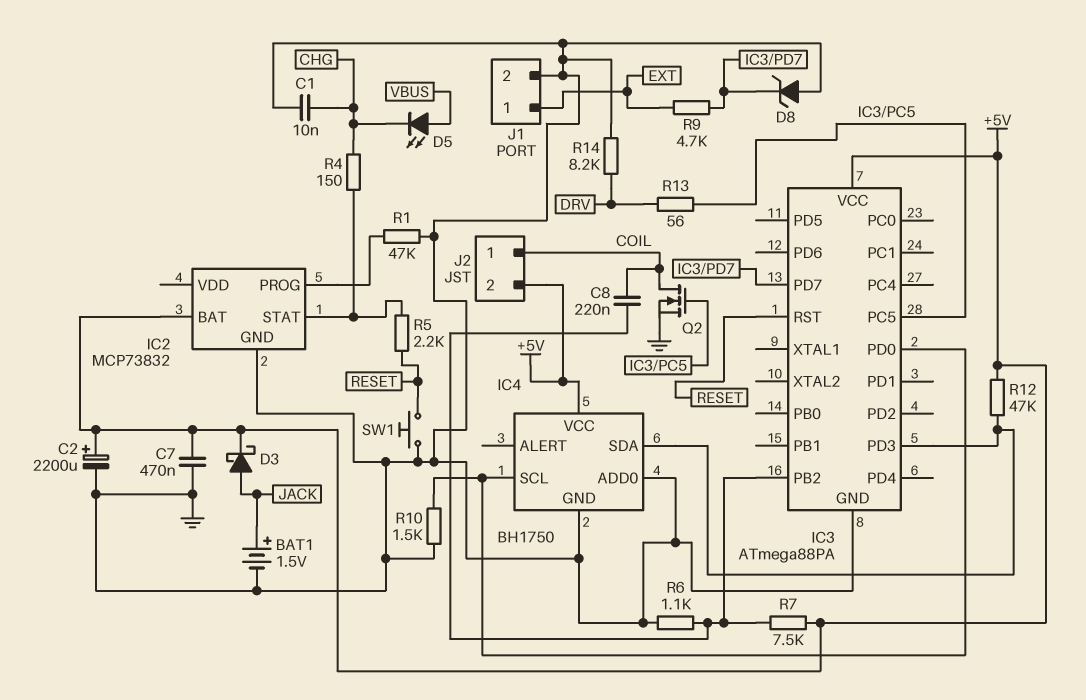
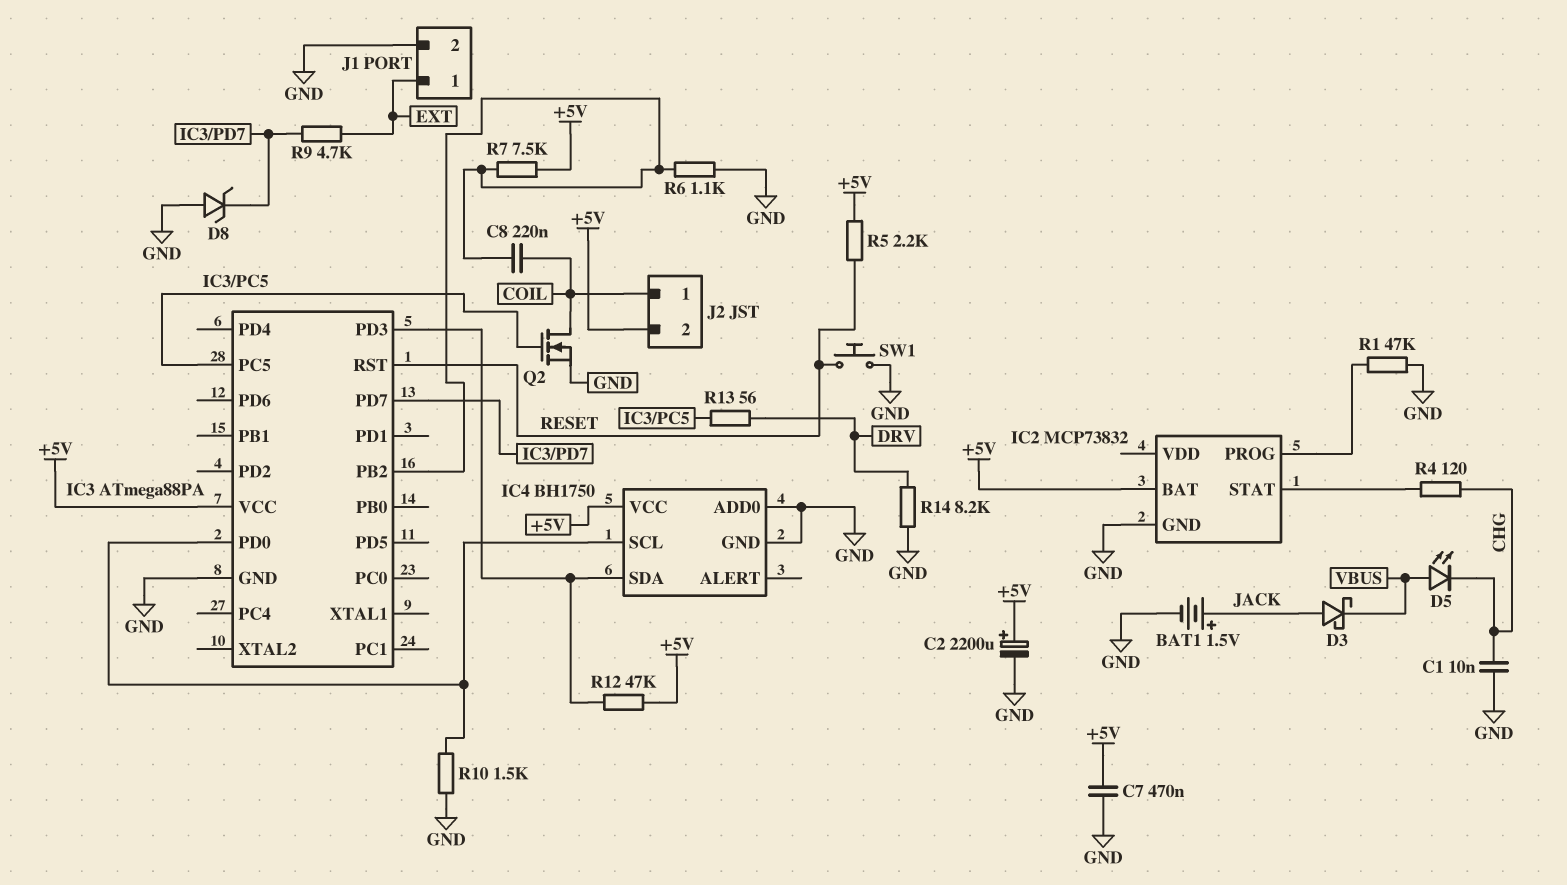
D3: schottky (A JACK, K +5V) -> schottky (A JACK, K VBUS)
R4: 150 (CHG, IC2/STAT) -> 120 (CHG, IC2/STAT)
R5: 2.2k (IC2/STAT, RESET) -> 2.2k (+5V, RESET)

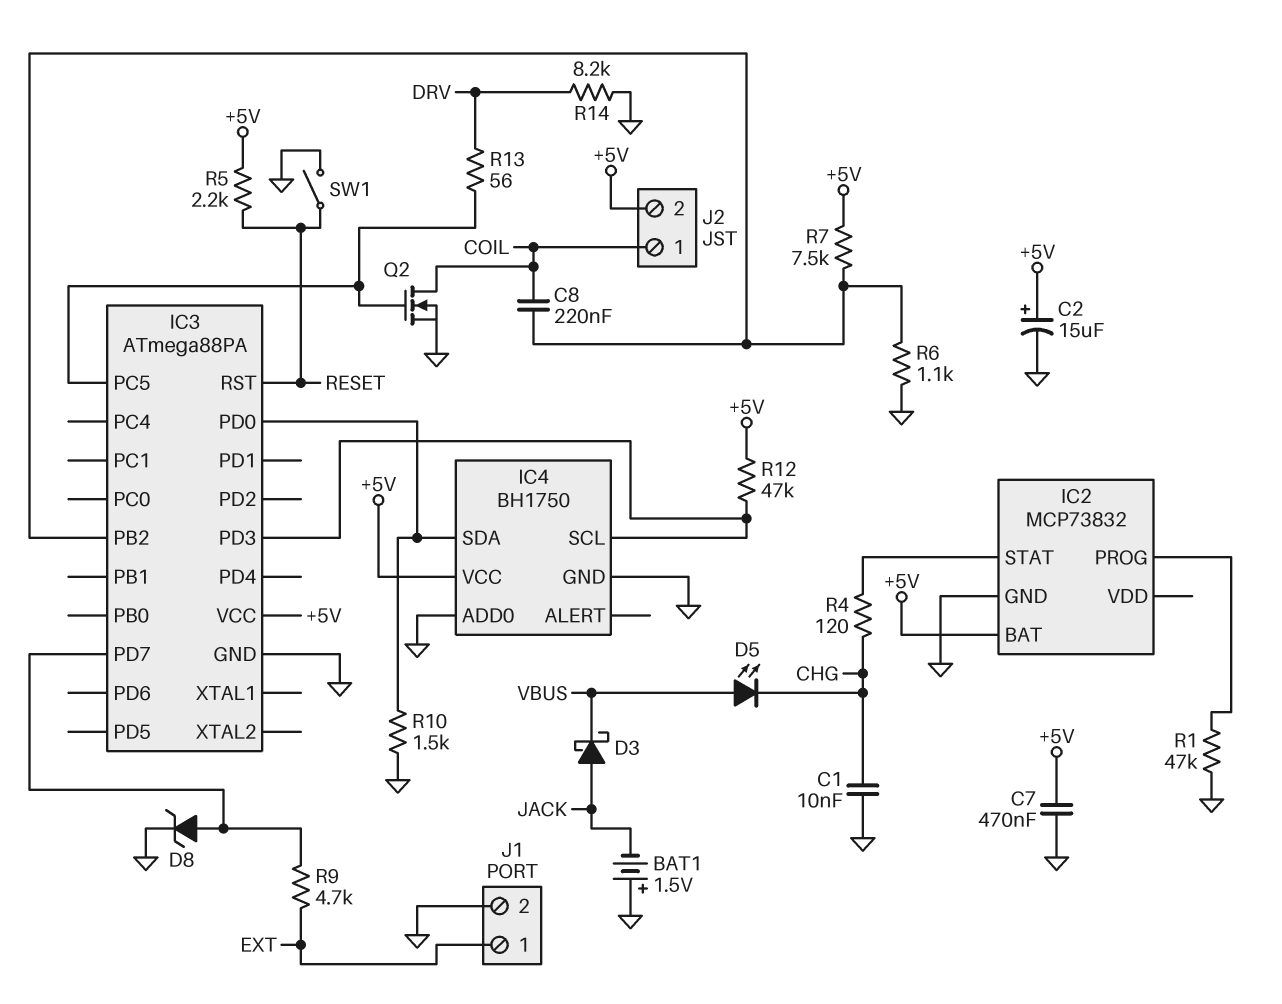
BAT1: 1.5V (plus JACK, minus GND) -> 1.5V (plus GND, minus JACK)
C2: 2200uF (plus +5V, minus GND) -> 15uF (plus +5V, minus GND)
D8: zener (A GND, K IC3/PD7) -> zener (A IC3/PD7, K GND)
IC4 pin SCL: IC3/PD0 -> IC3/PD3
IC4 pin SDA: IC3/PD3 -> IC3/PD0
SW1: button (GND, RESET) -> switch (GND, RESET)

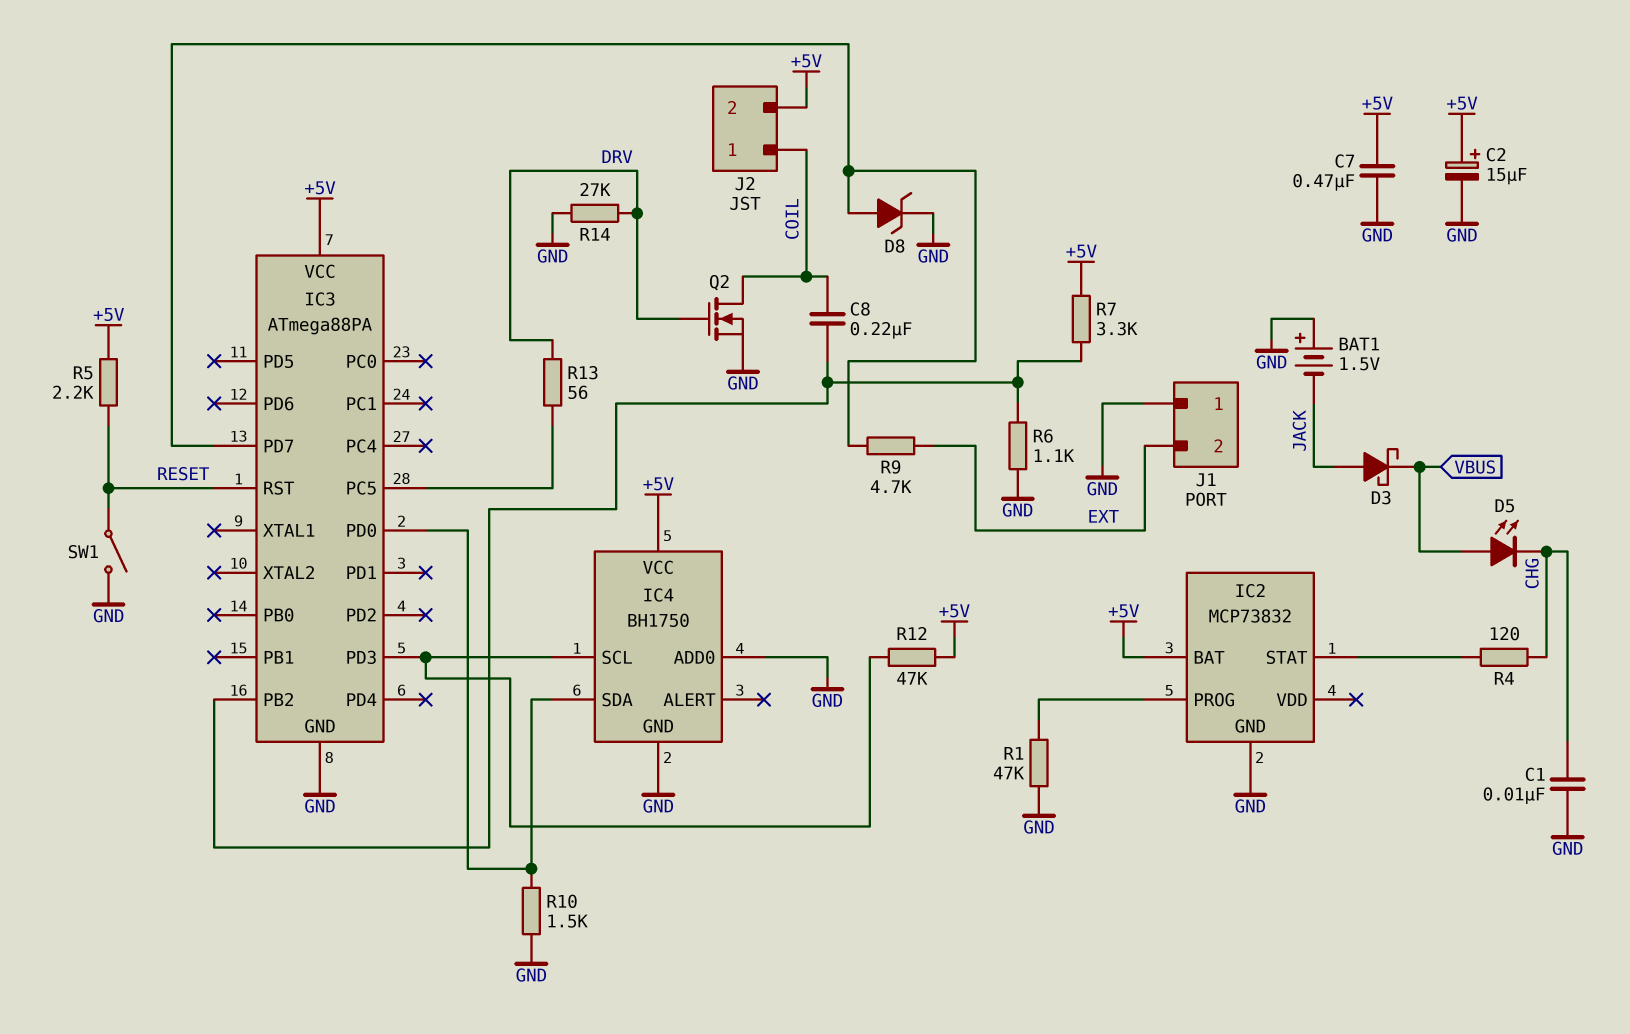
J1 pin 1: EXT -> GND
J1 pin 2: GND -> EXT
Q2: NMOS (G IC3/PC5, D COIL, S GND) -> NMOS (G DRV, D COIL, S GND)
R7: 7.5k (+5V, IC3/PB2) -> 3.3k (+5V, IC3/PB2)
R14: 8.2k (DRV, GND) -> 27k (DRV, GND)

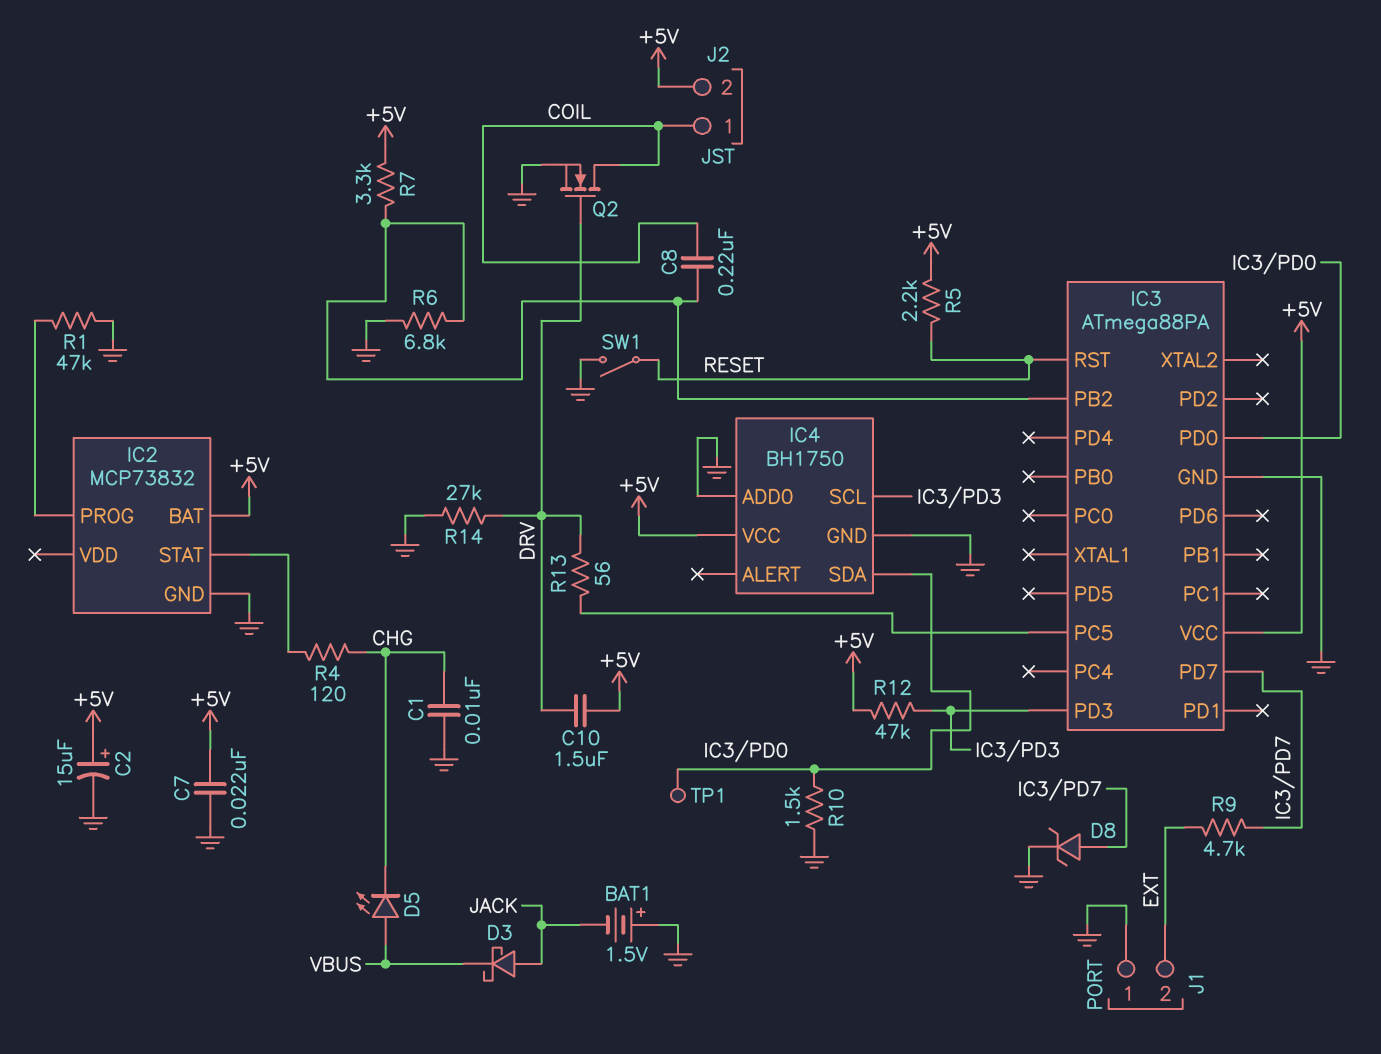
C7: 470nF (+5V, GND) -> 22nF (+5V, GND)
C10: none -> 1.5uF (+5V, DRV)
R6: 1.1k (GND, IC3/PB2) -> 6.8k (GND, IC3/PB2)
TP1: none -> test point (IC3/PD0)

